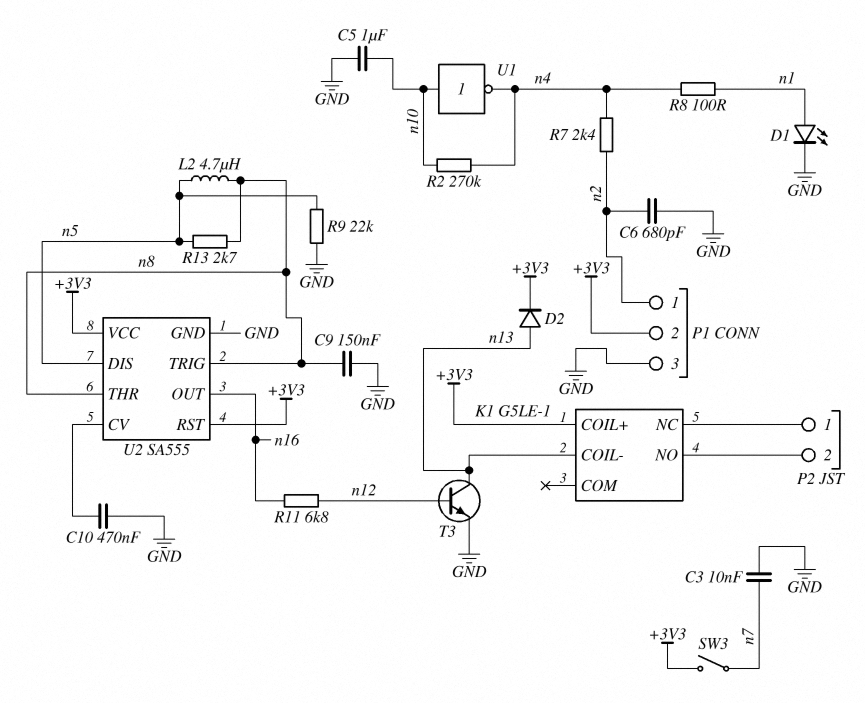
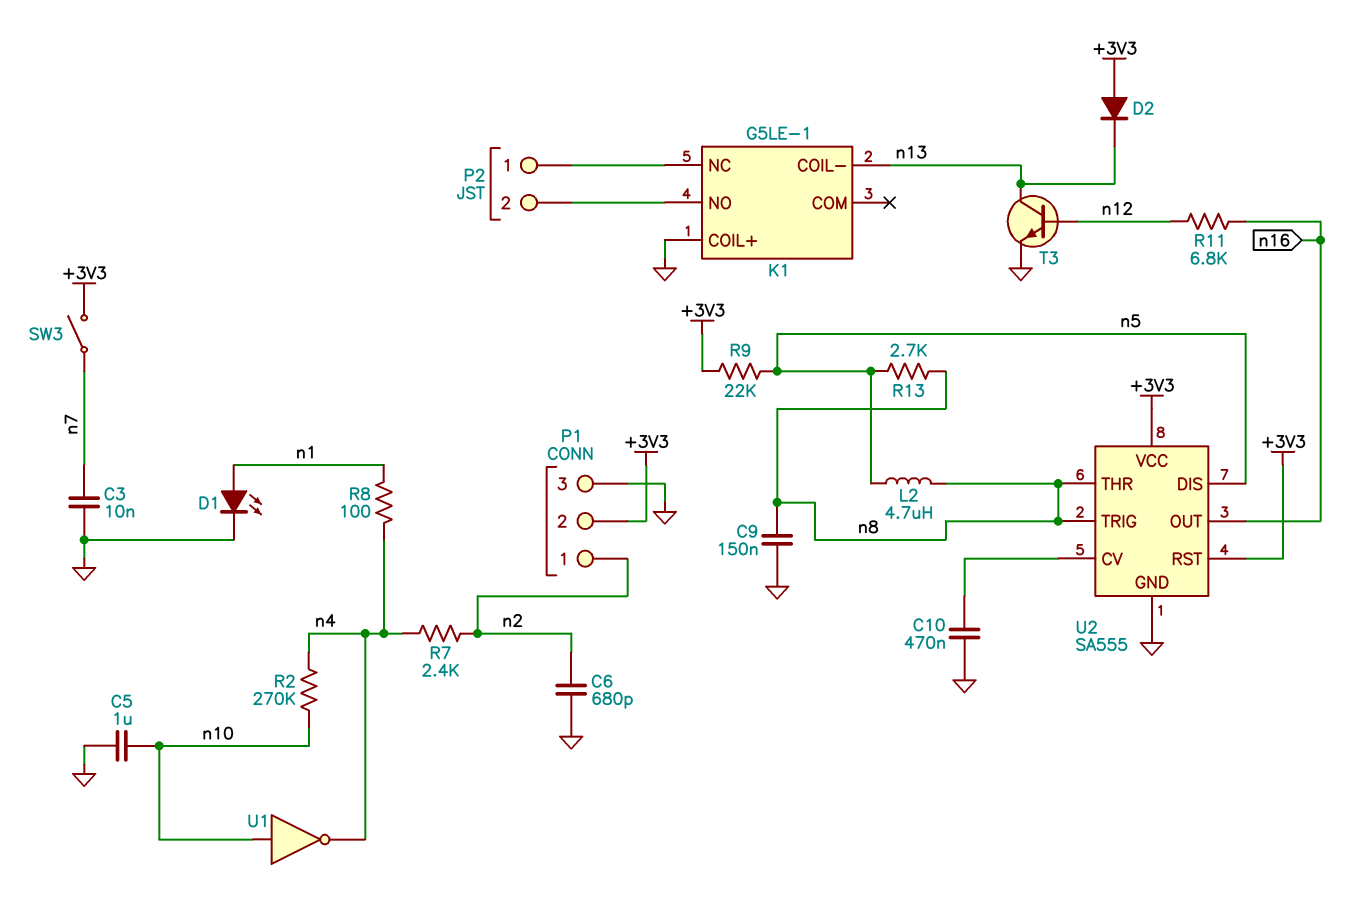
D2: diode (A n13, K +3V3) -> diode (A +3V3, K n13)
K1 pin COIL+: +3V3 -> GND
R9: 22k (GND, n5) -> 22k (+3V3, n5)

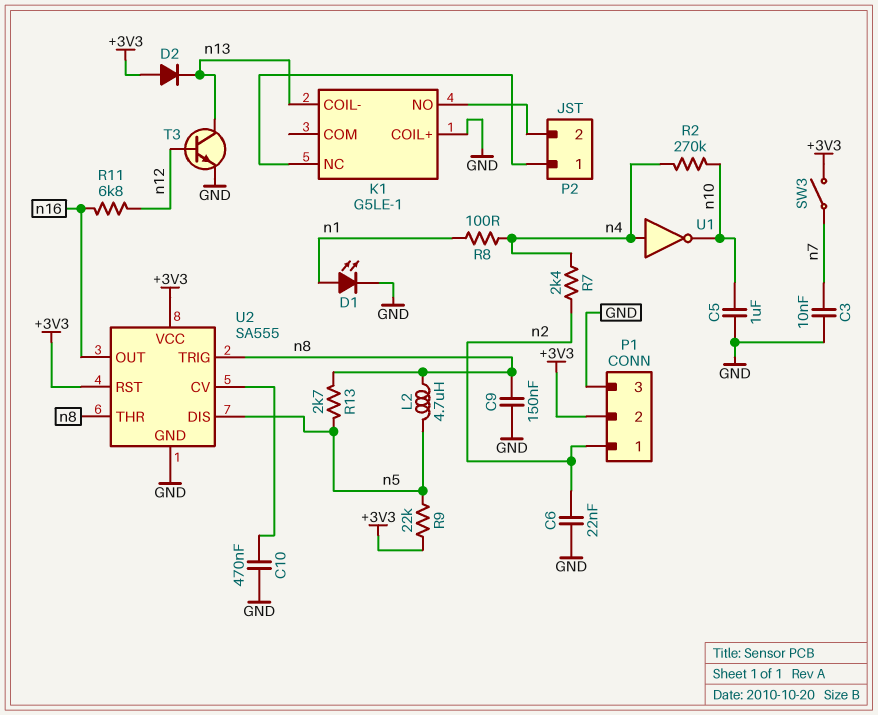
C6: 680pF (GND, n2) -> 22nF (GND, n2)
U1: NOT (in n10, out n4) -> NOT (in n4, out n10)

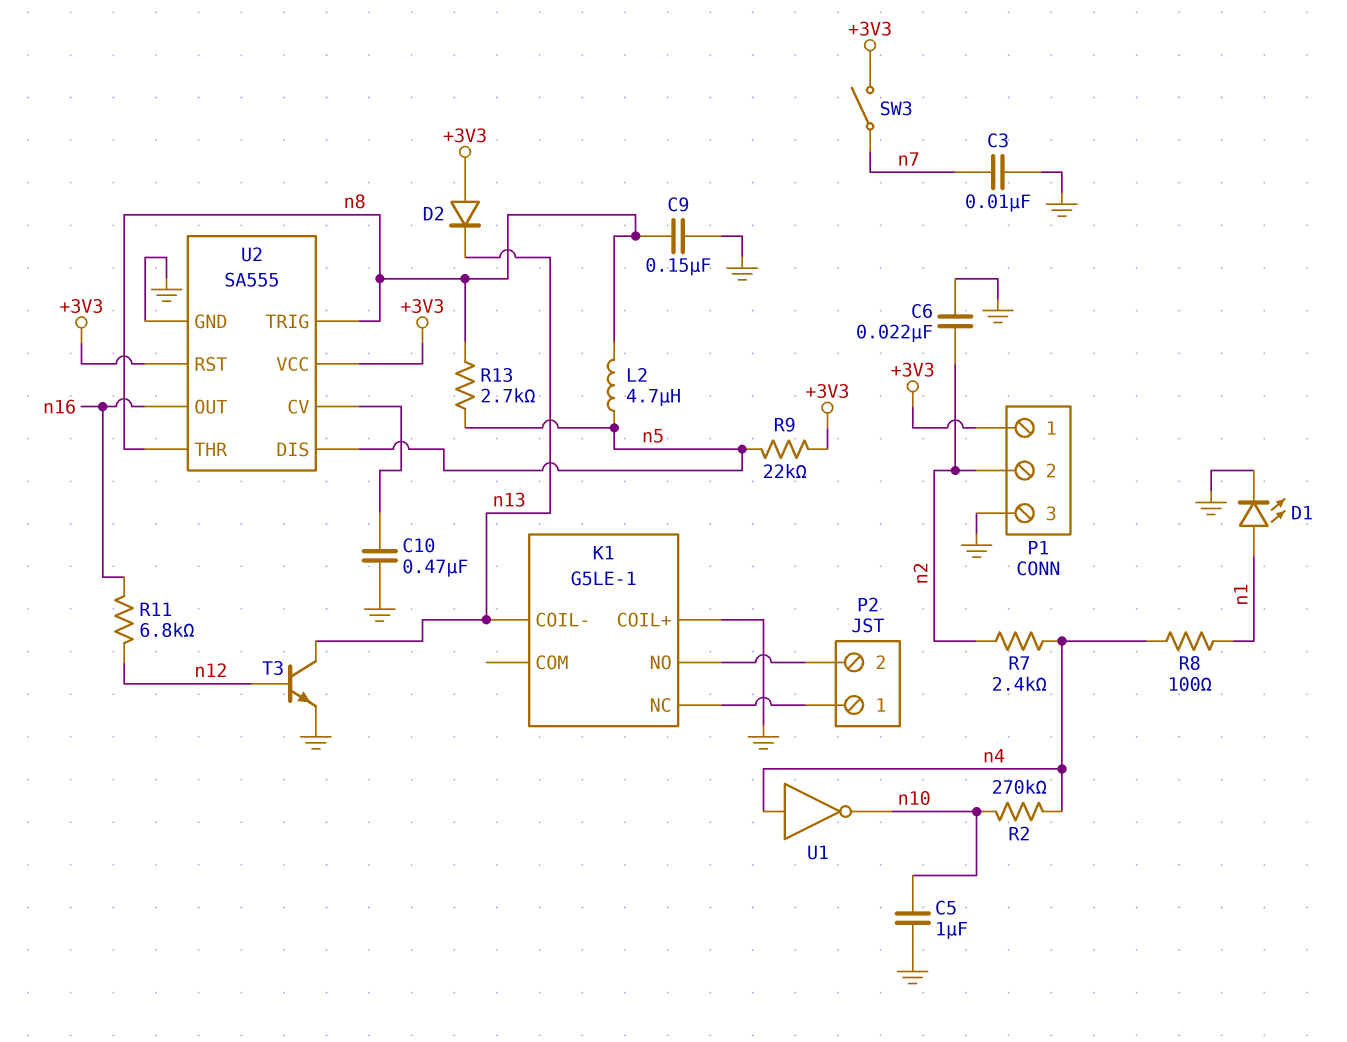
P1 pin 1: n2 -> +3V3
P1 pin 2: +3V3 -> n2

